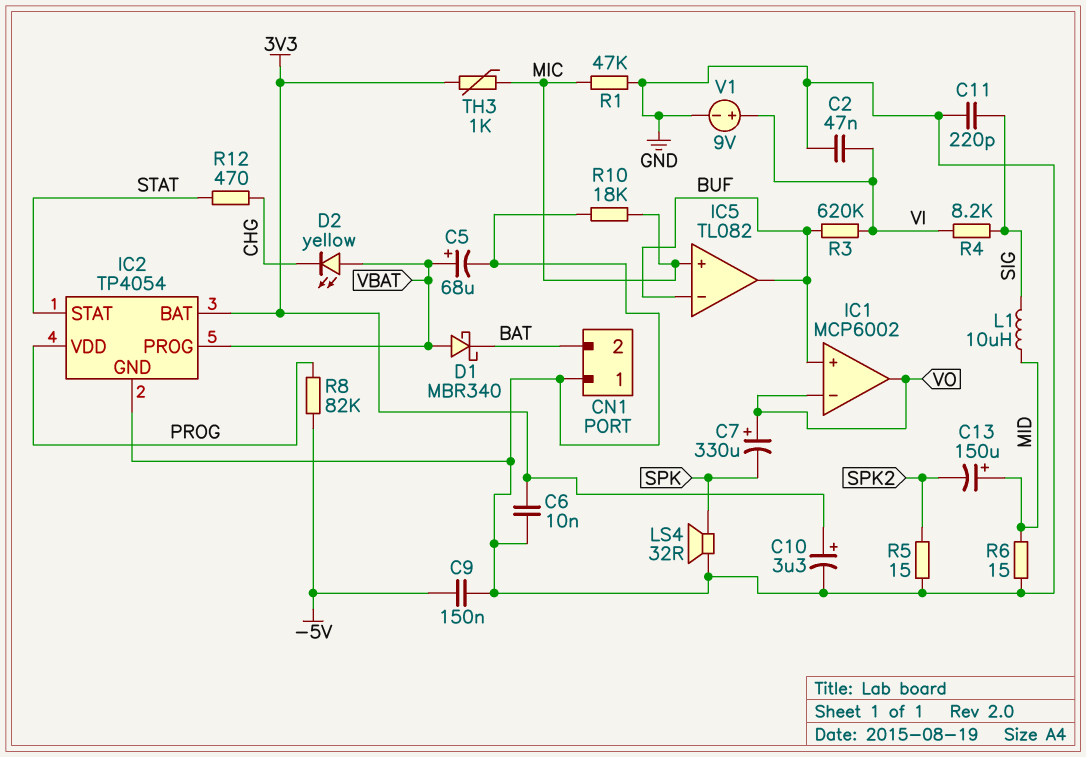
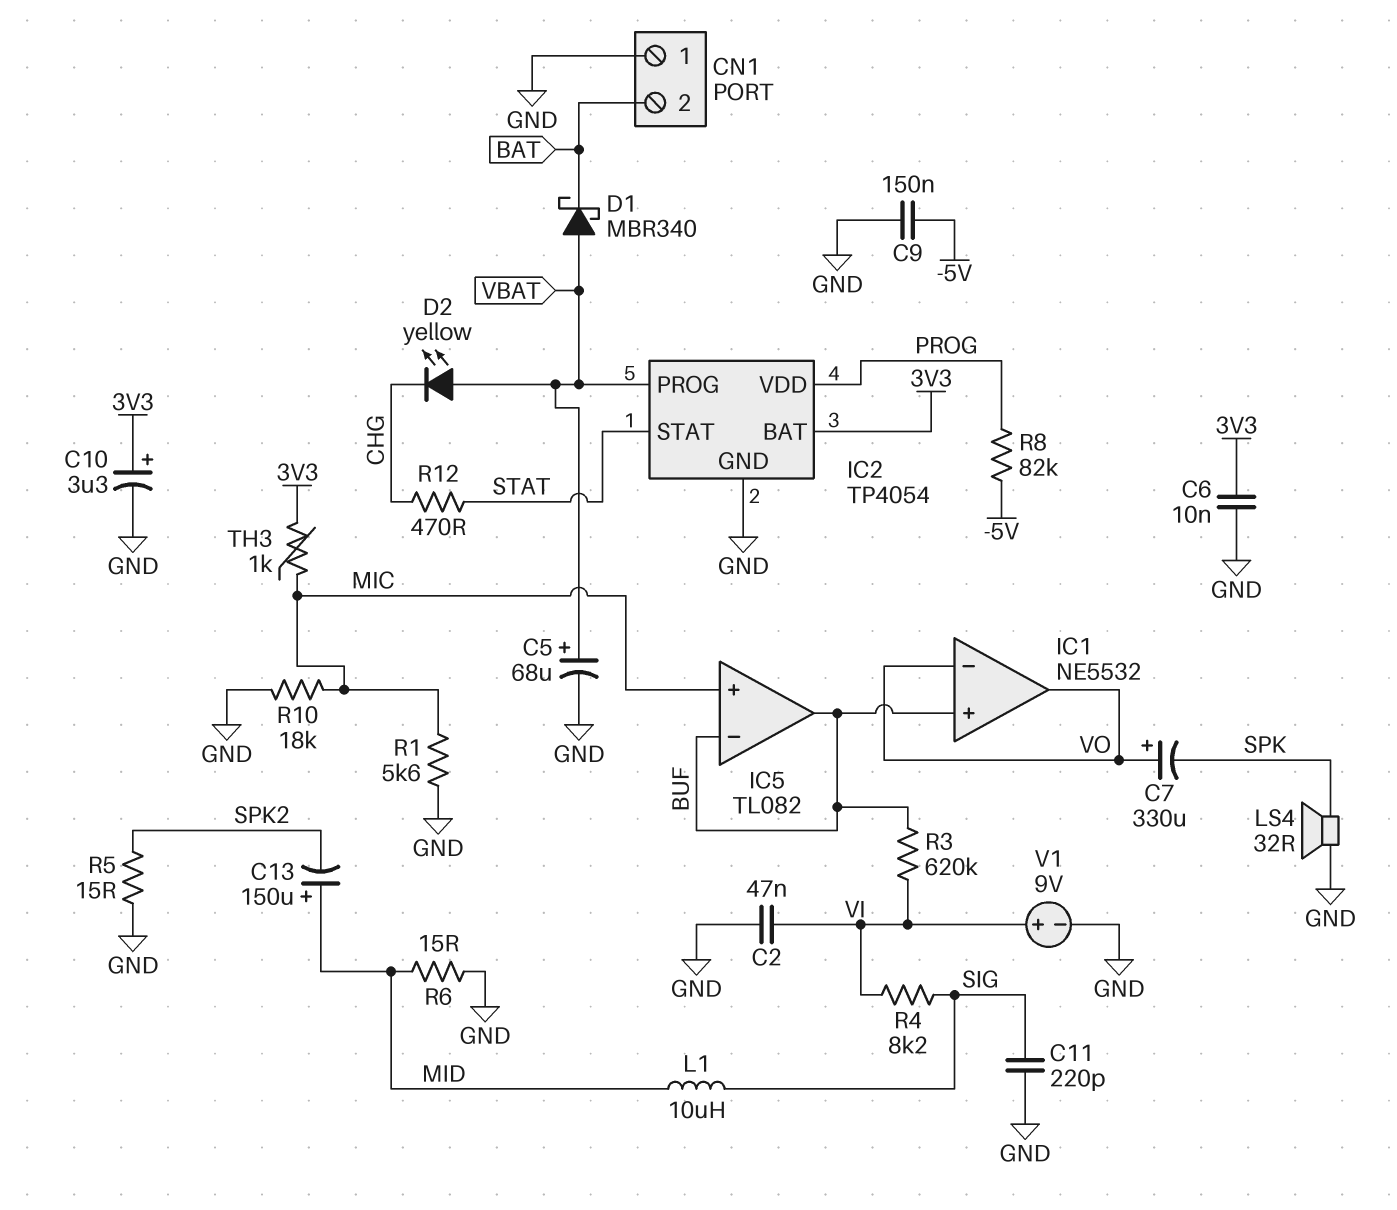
IC1: MCP6002 -> NE5532
R1: 47k (GND, MIC) -> 5.6k (GND, MIC)

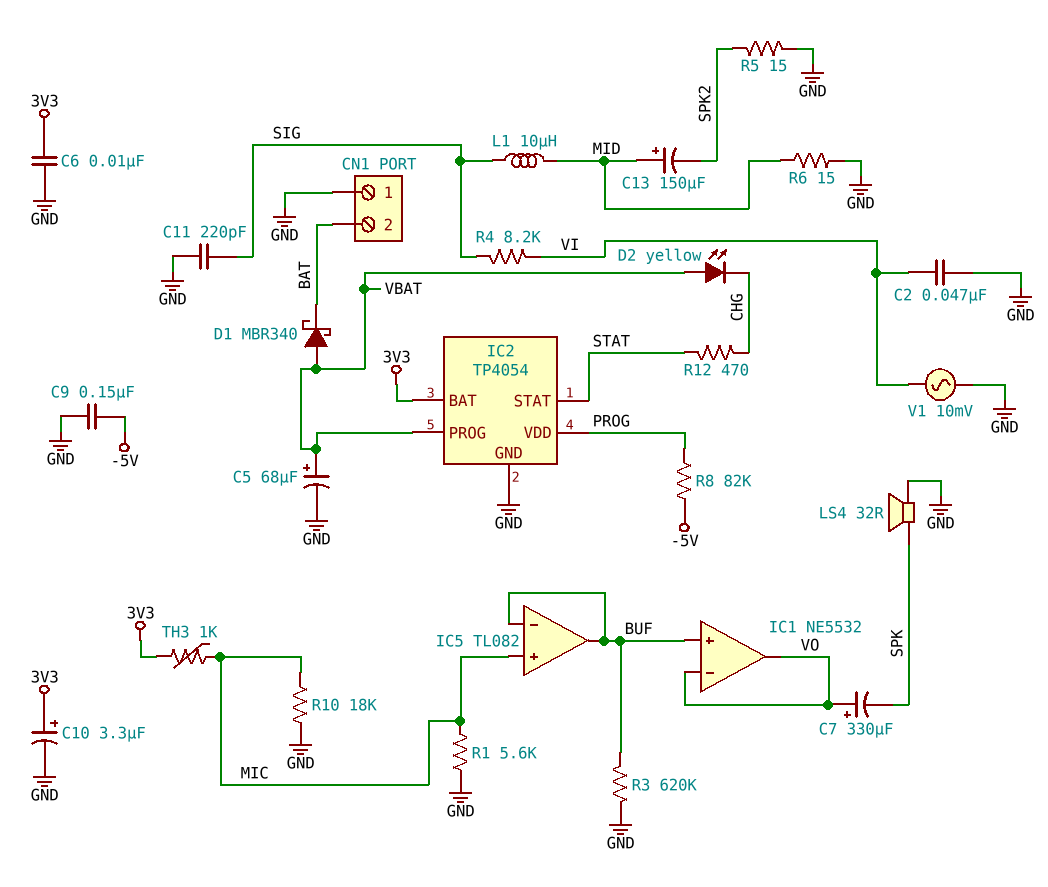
R3: 620k (BUF, VI) -> 620k (BUF, GND)
V1: 9V (plus VI, minus GND) -> AC 10mV (GND, VI)

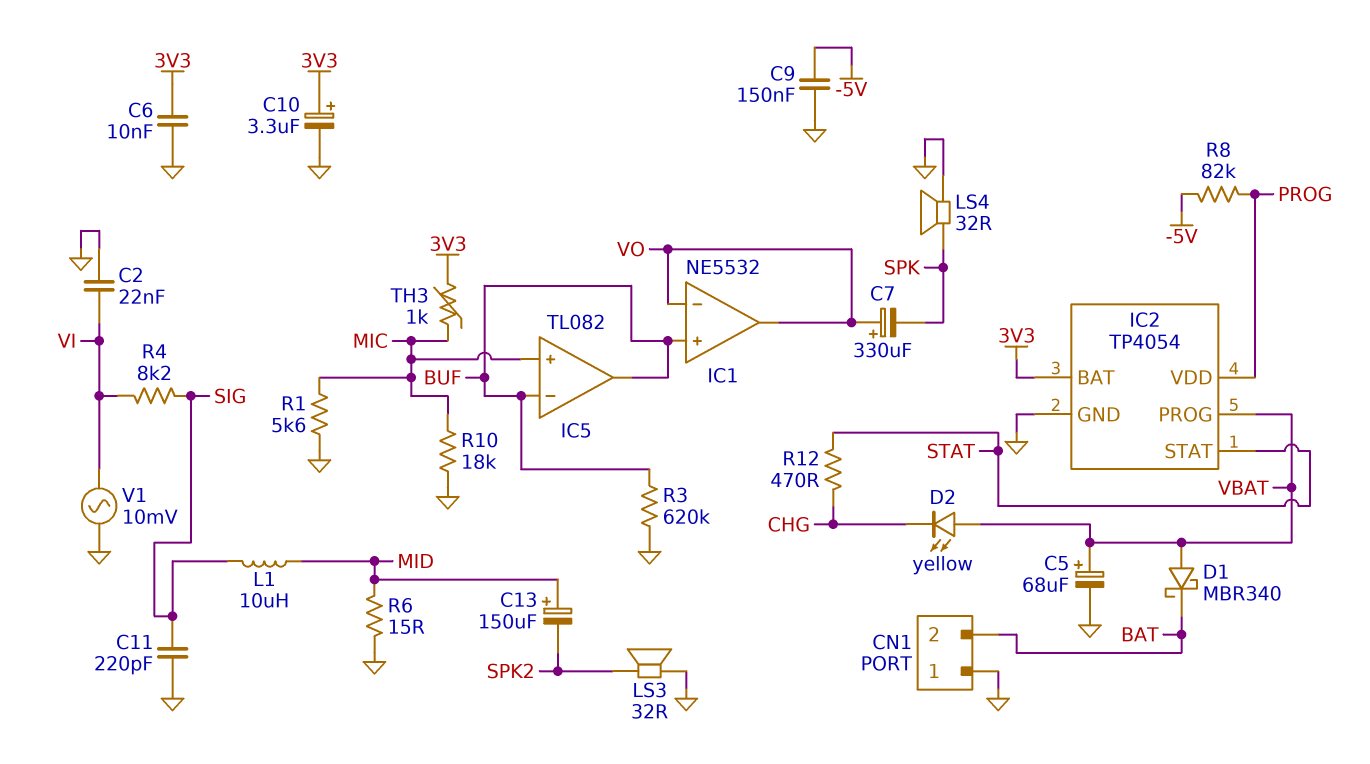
C2: 47nF (GND, VI) -> 22nF (GND, VI)
LS3: none -> speaker 32R (GND, SPK2)
R5: 15 (GND, SPK2) -> none

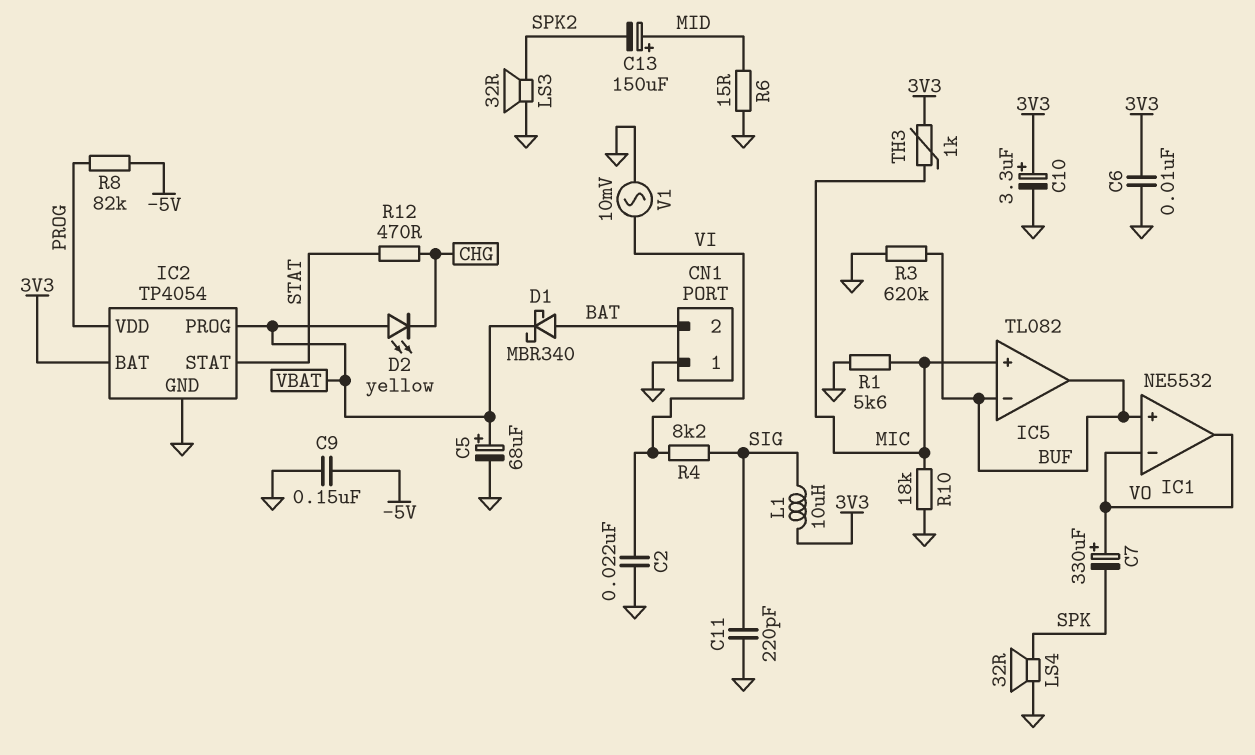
D1: schottky MBR340 (A VBAT, K BAT) -> schottky MBR340 (A BAT, K VBAT)
L1: 10uH (MID, SIG) -> 10uH (3V3, SIG)

